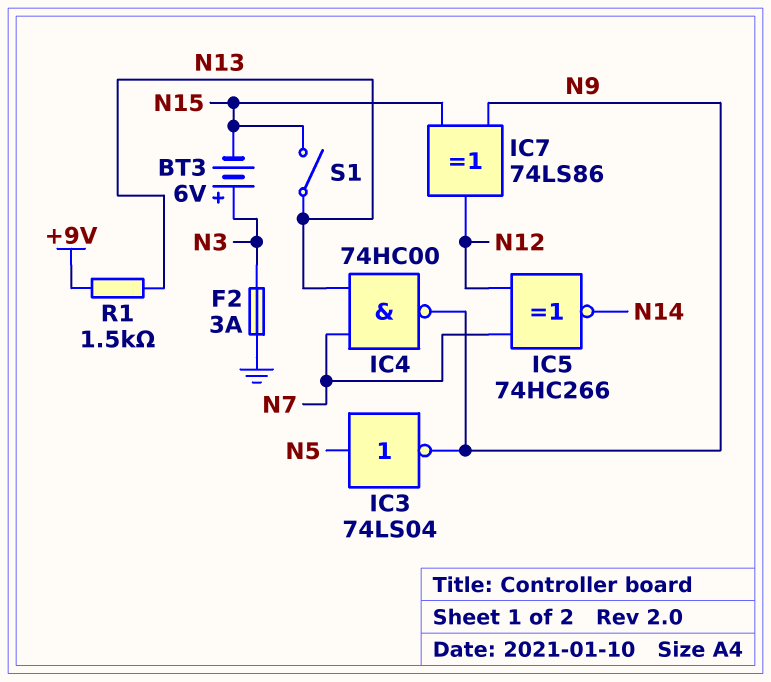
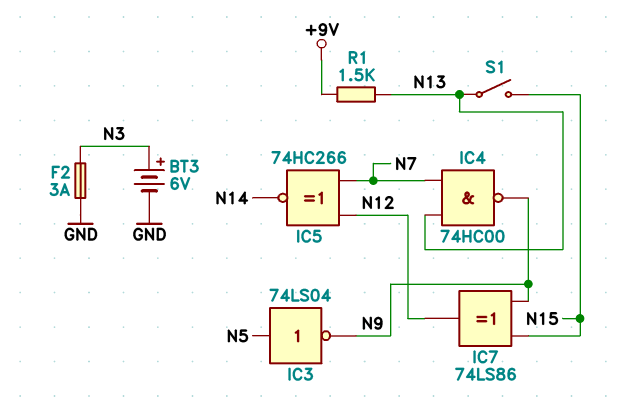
BT3: 6V (plus N3, minus N15) -> 6V (plus N3, minus GND)

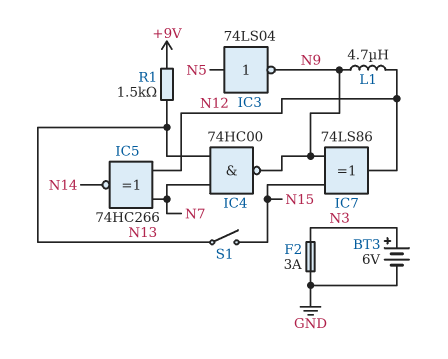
L1: none -> 4.7uH (N9, N12)

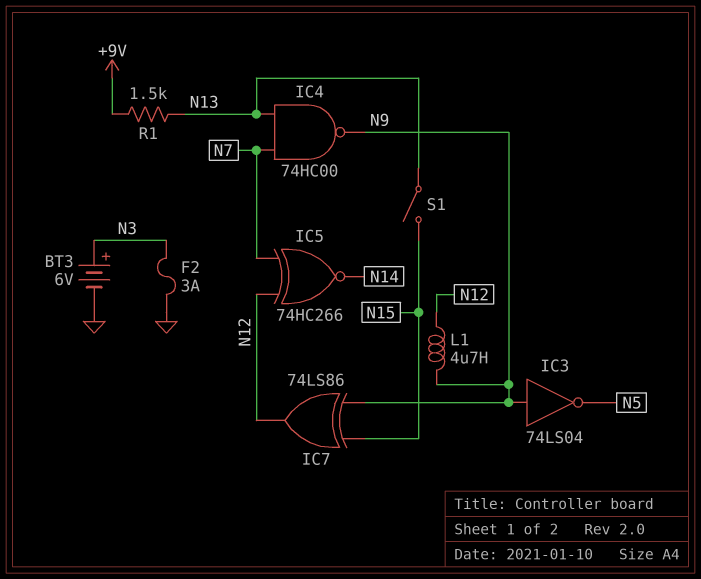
IC3: NOT 74LS04 (in N5, out N9) -> NOT 74LS04 (in N9, out N5)

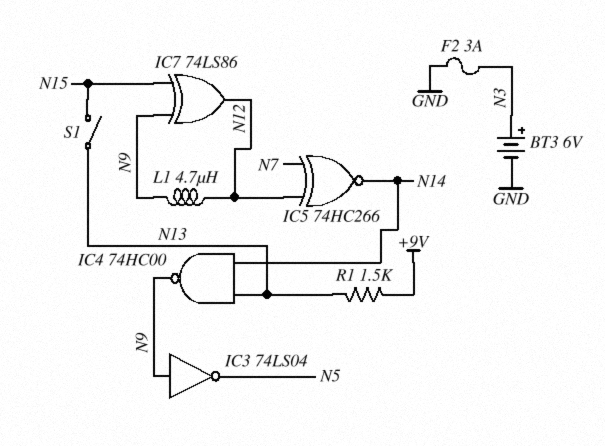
IC4: NAND 74HC00 (in N7, in N13, out N9) -> NAND 74HC00 (in N13, in N14, out N9)

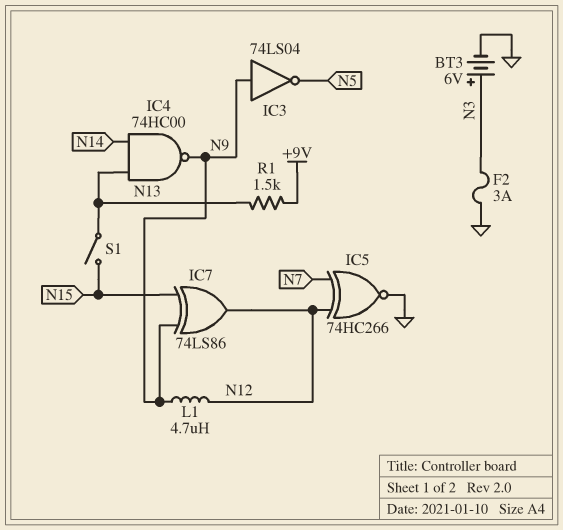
IC5: XNOR 74HC266 (in N7, in N12, out N14) -> XNOR 74HC266 (in N7, in N12, out GND)

